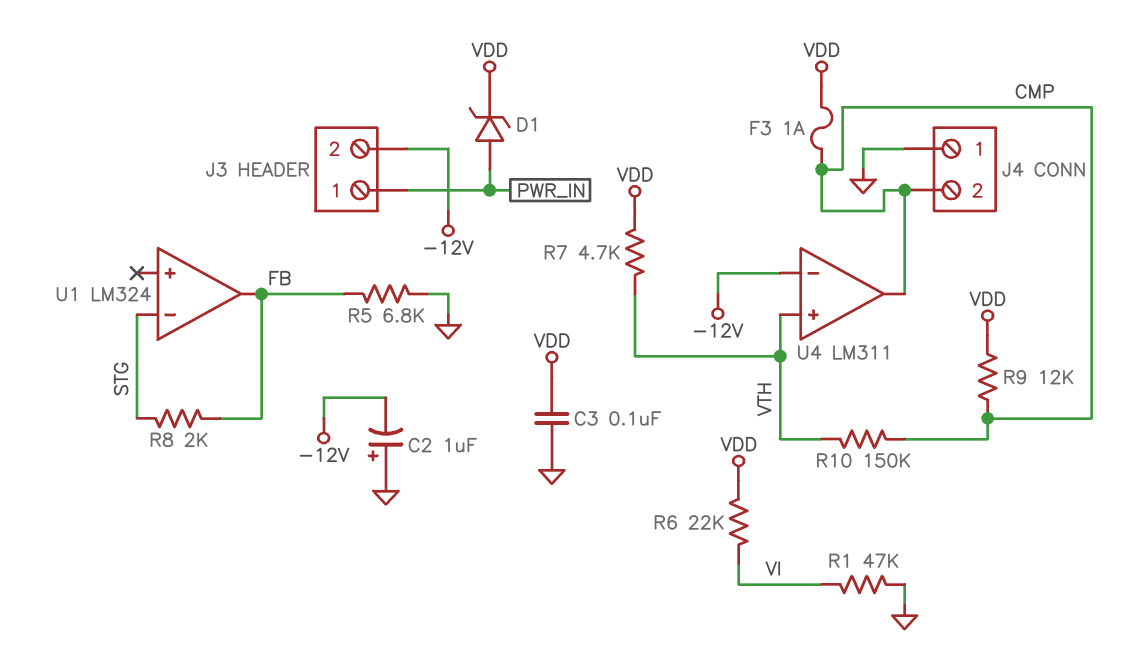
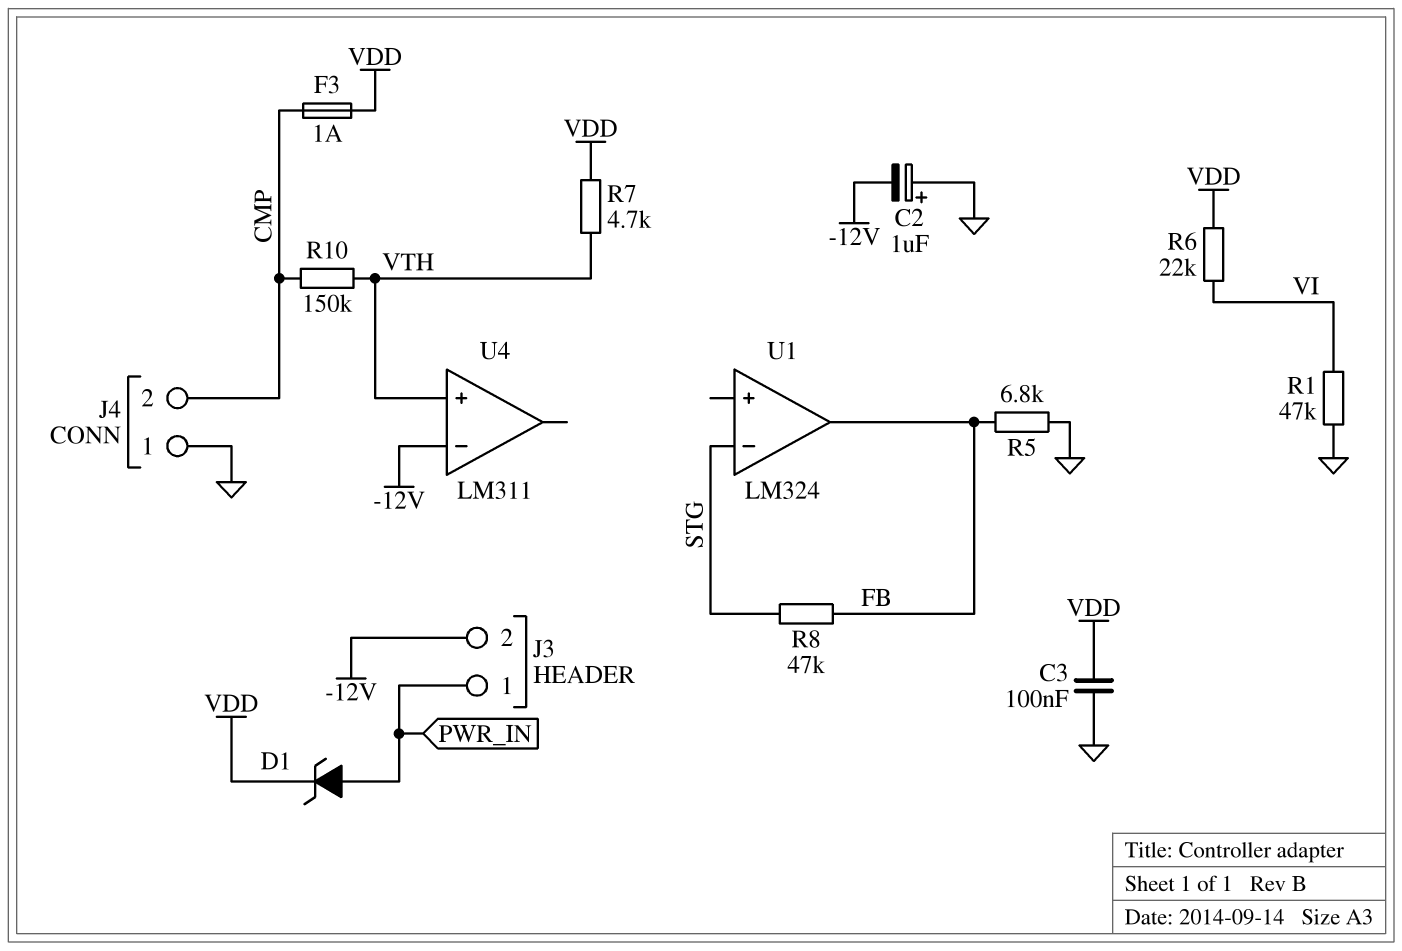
R8: 2k (FB, STG) -> 47k (FB, STG)
R9: 12k (CMP, VDD) -> none
U4 pin out: CMP -> none

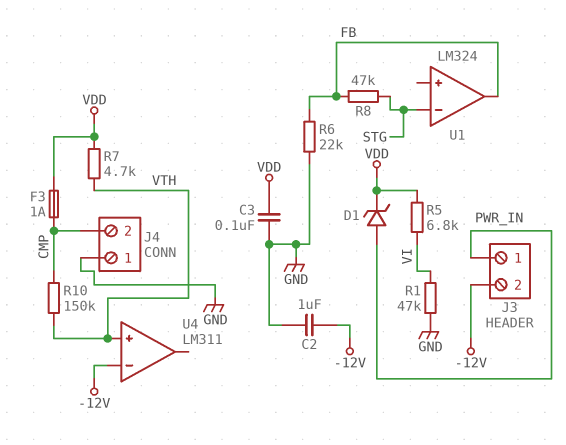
C2: 1uF (plus GND, minus -12V) -> 1uF (-12V, GND)
R5: 6.8k (FB, GND) -> 6.8k (VDD, VI)
R6: 22k (VDD, VI) -> 22k (FB, GND)

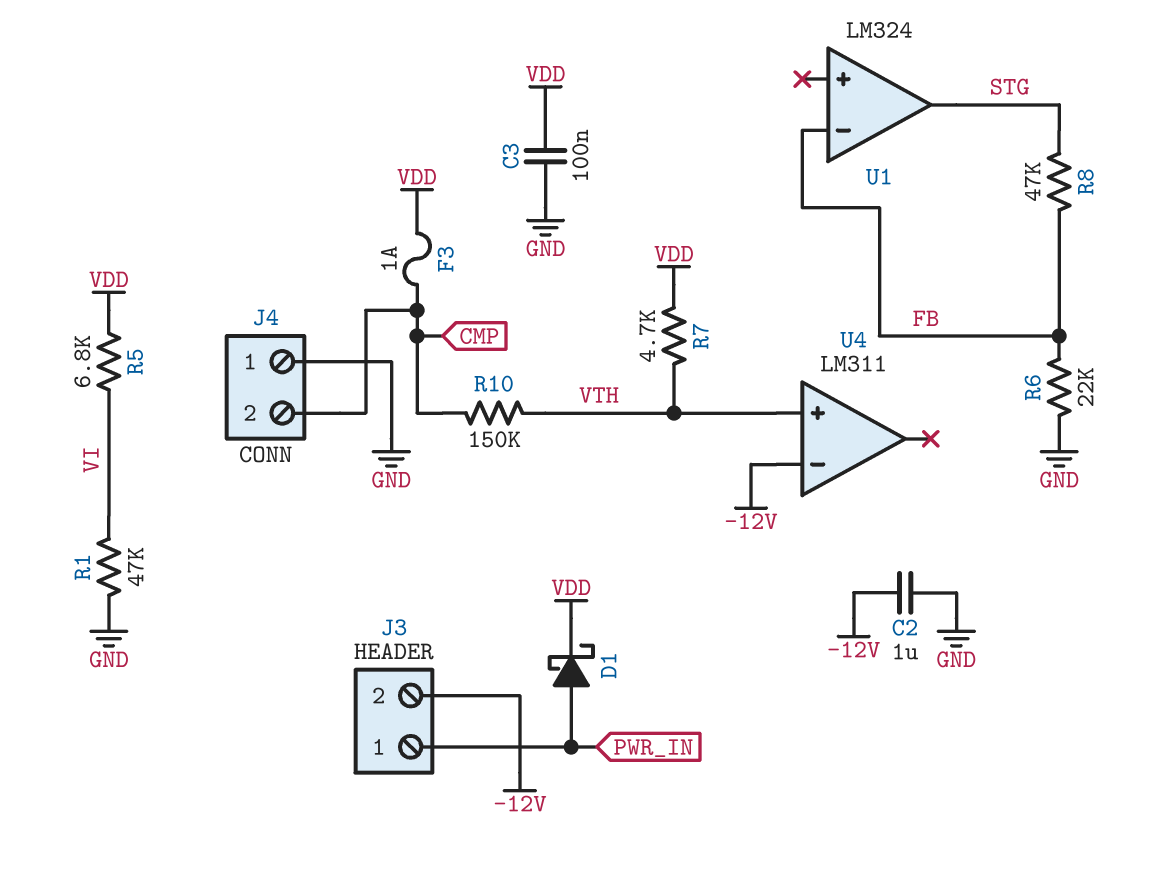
D1: zener (A PWR_IN, K VDD) -> schottky (A PWR_IN, K VDD)
U1 pin in-: STG -> FB
U1 pin out: FB -> STG

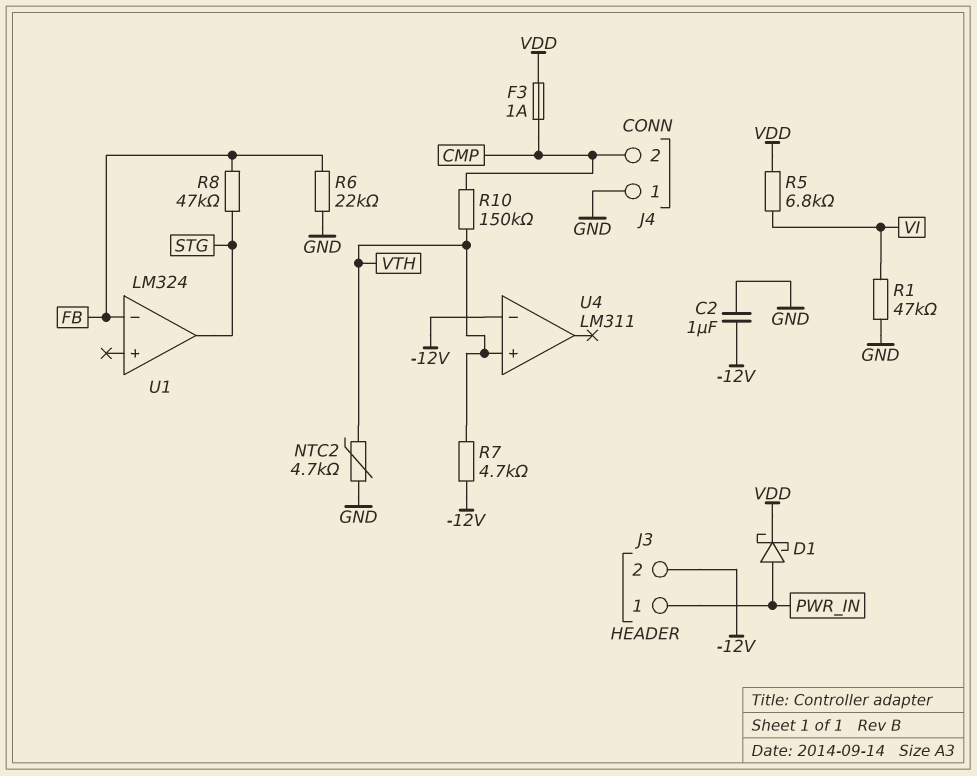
C3: 100nF (GND, VDD) -> none
NTC2: none -> 4.7k (GND, VTH)
R7: 4.7k (VDD, VTH) -> 4.7k (-12V, VTH)

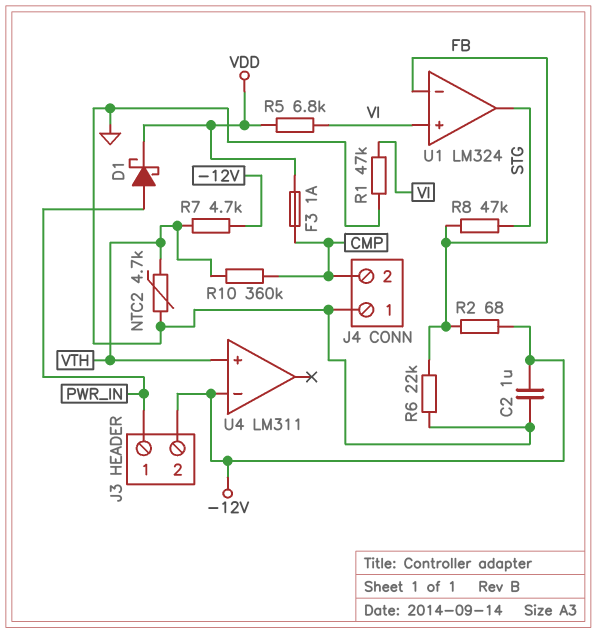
R2: none -> 68 (-12V, FB)
R10: 150k (CMP, VTH) -> 360k (CMP, VTH)
U1 pin in+: none -> VI

